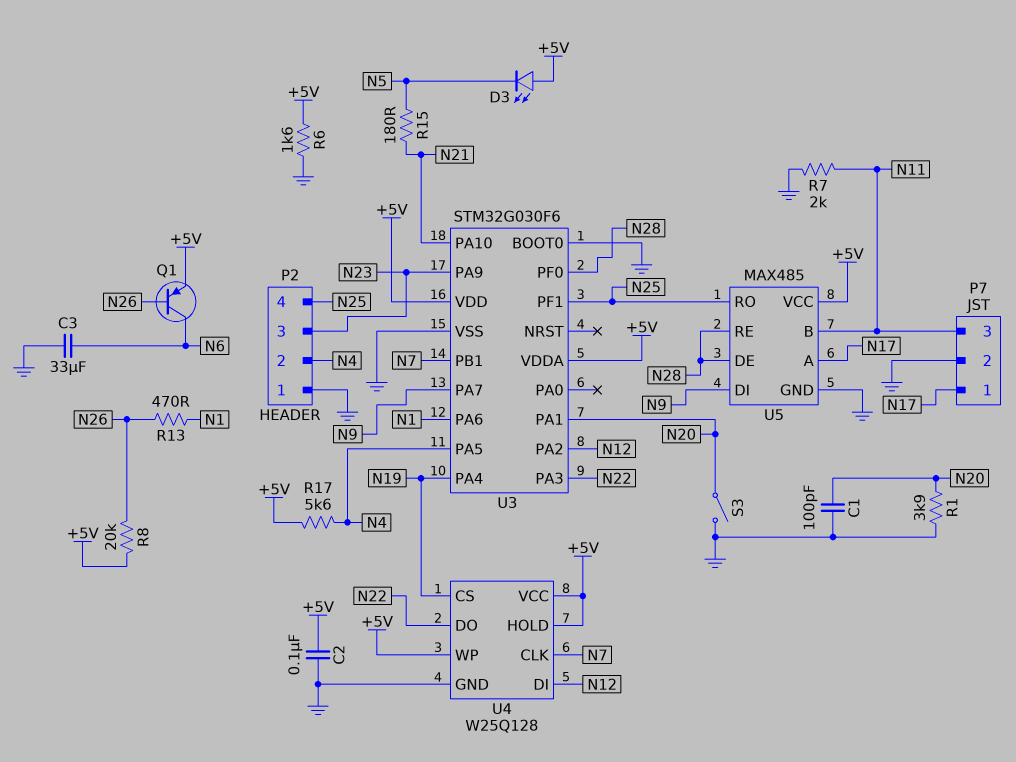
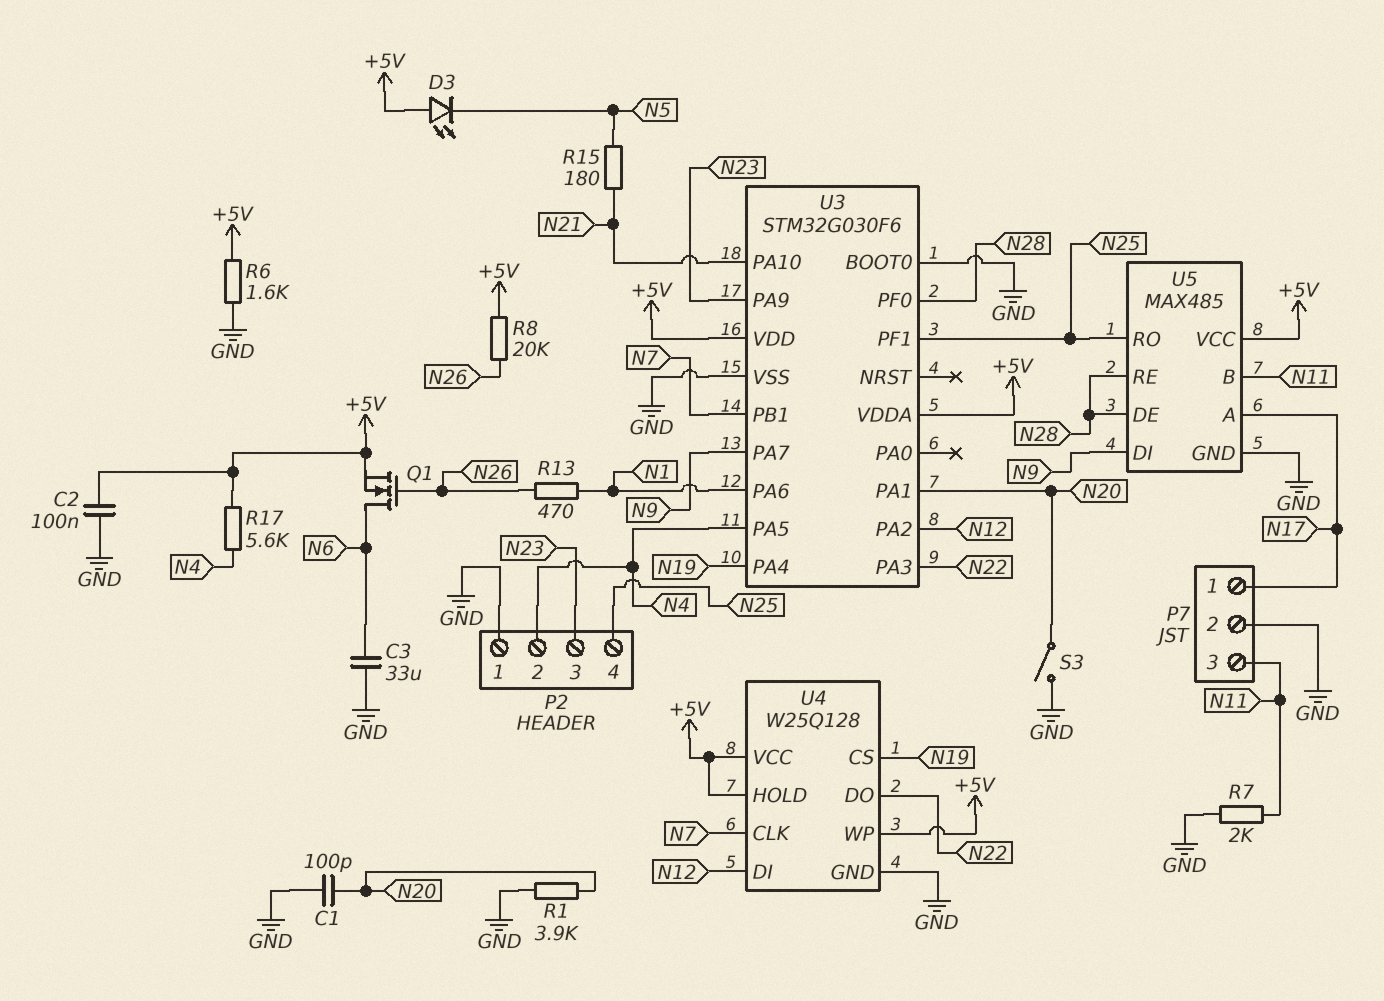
Q1: PNP (B N26, C N6, E +5V) -> NMOS (G N26, D N6, S +5V)

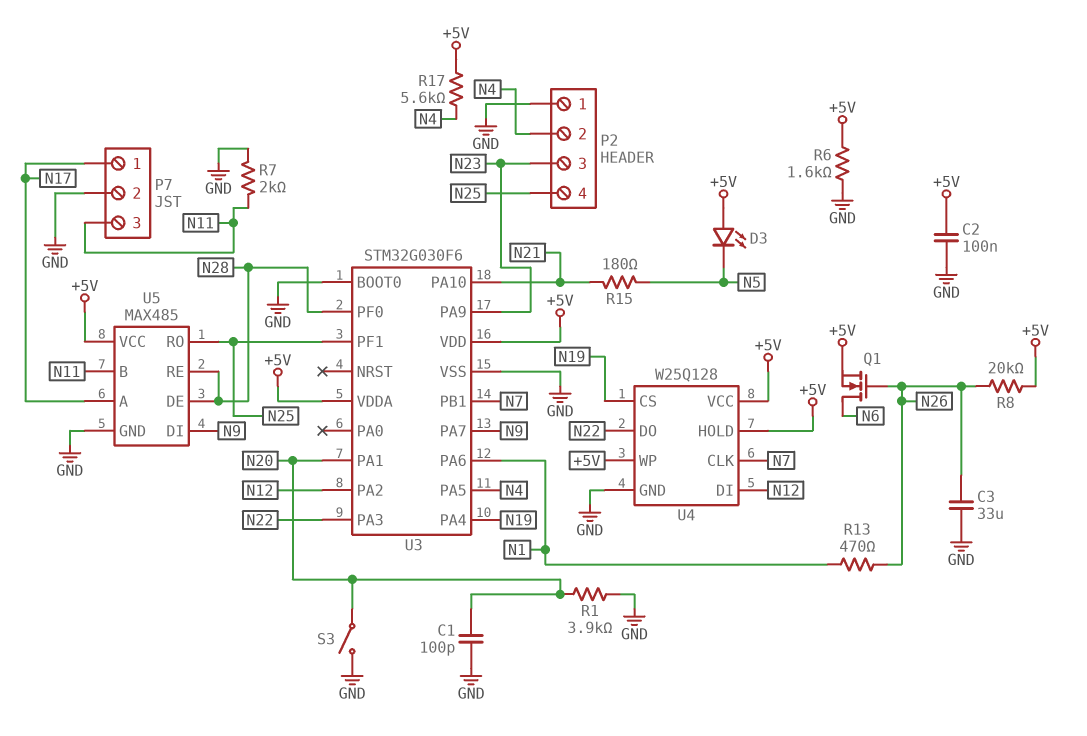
C3: 33uF (GND, N6) -> 33uF (GND, N26)

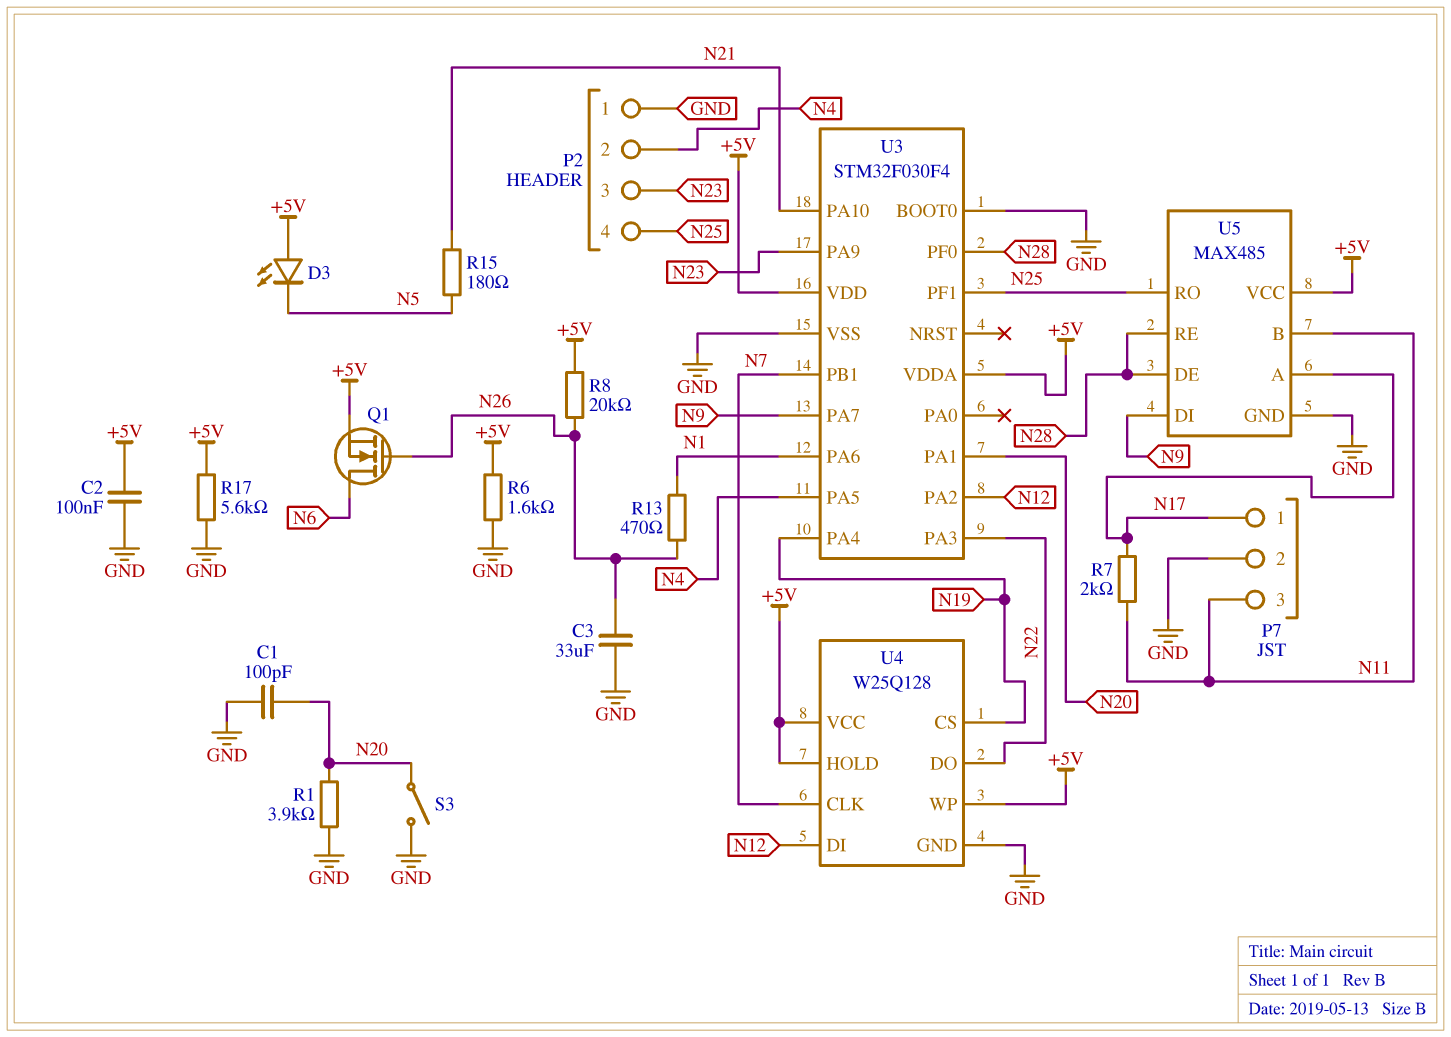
R7: 2k (GND, N11) -> 2k (N11, N17)
R17: 5.6k (+5V, N4) -> 5.6k (+5V, GND)
U3: STM32G030F6 -> STM32F030F4

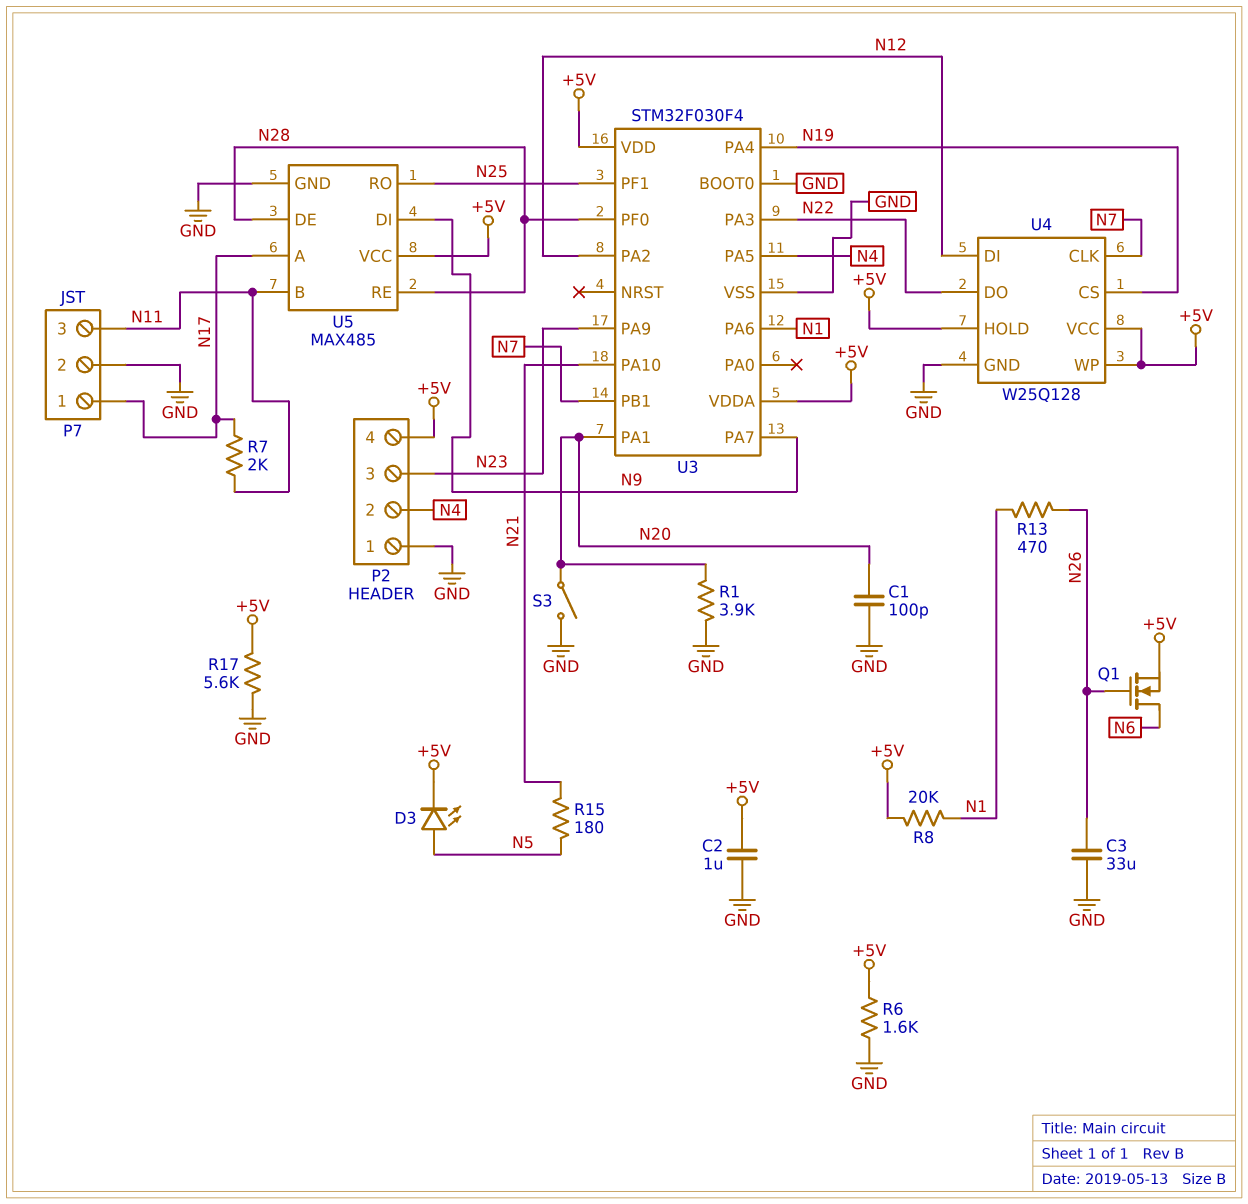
C2: 100nF (+5V, GND) -> 1uF (+5V, GND)
D3: LED (A +5V, K N5) -> LED (A N5, K +5V)
P2 pin 4: N25 -> +5V
R8: 20k (+5V, N26) -> 20k (+5V, N1)

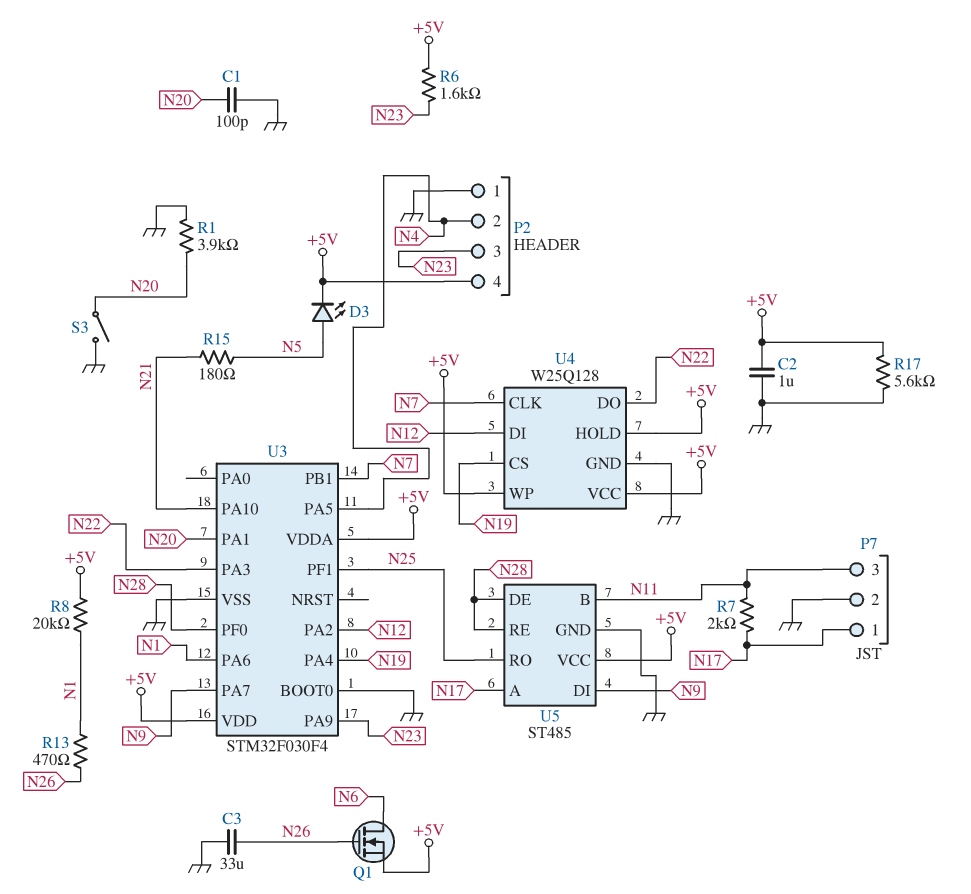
R6: 1.6k (+5V, GND) -> 1.6k (+5V, N23)
U5: MAX485 -> ST485

